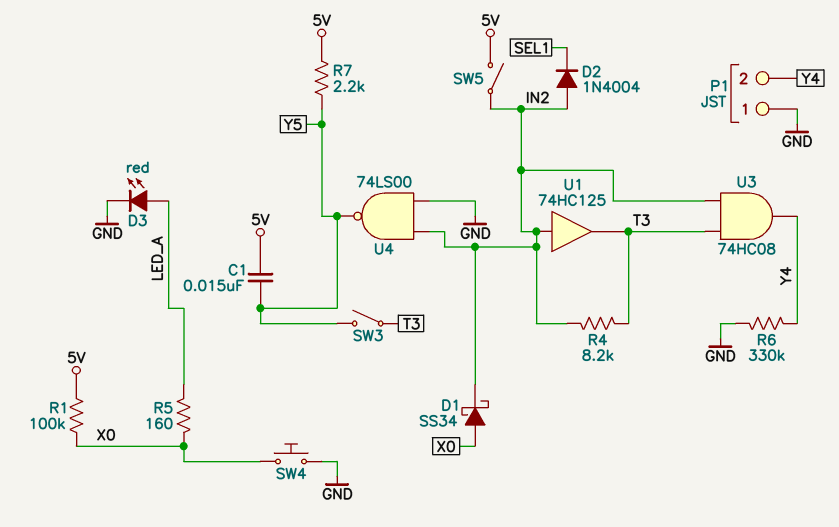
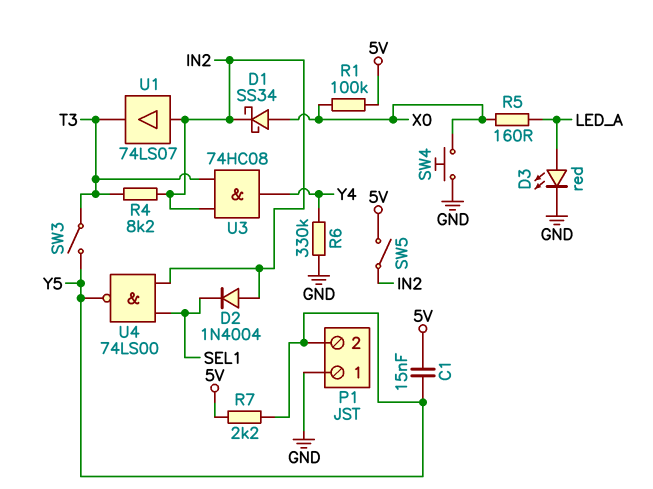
P1 pin 2: Y4 -> Y5
U1: buffer 74HC125 (in IN2, out T3) -> buffer 74LS07 (in IN2, out T3)
U4: NAND 74LS00 (in GND, in IN2, out Y5) -> NAND 74LS00 (in IN2, in SEL1, out Y5)

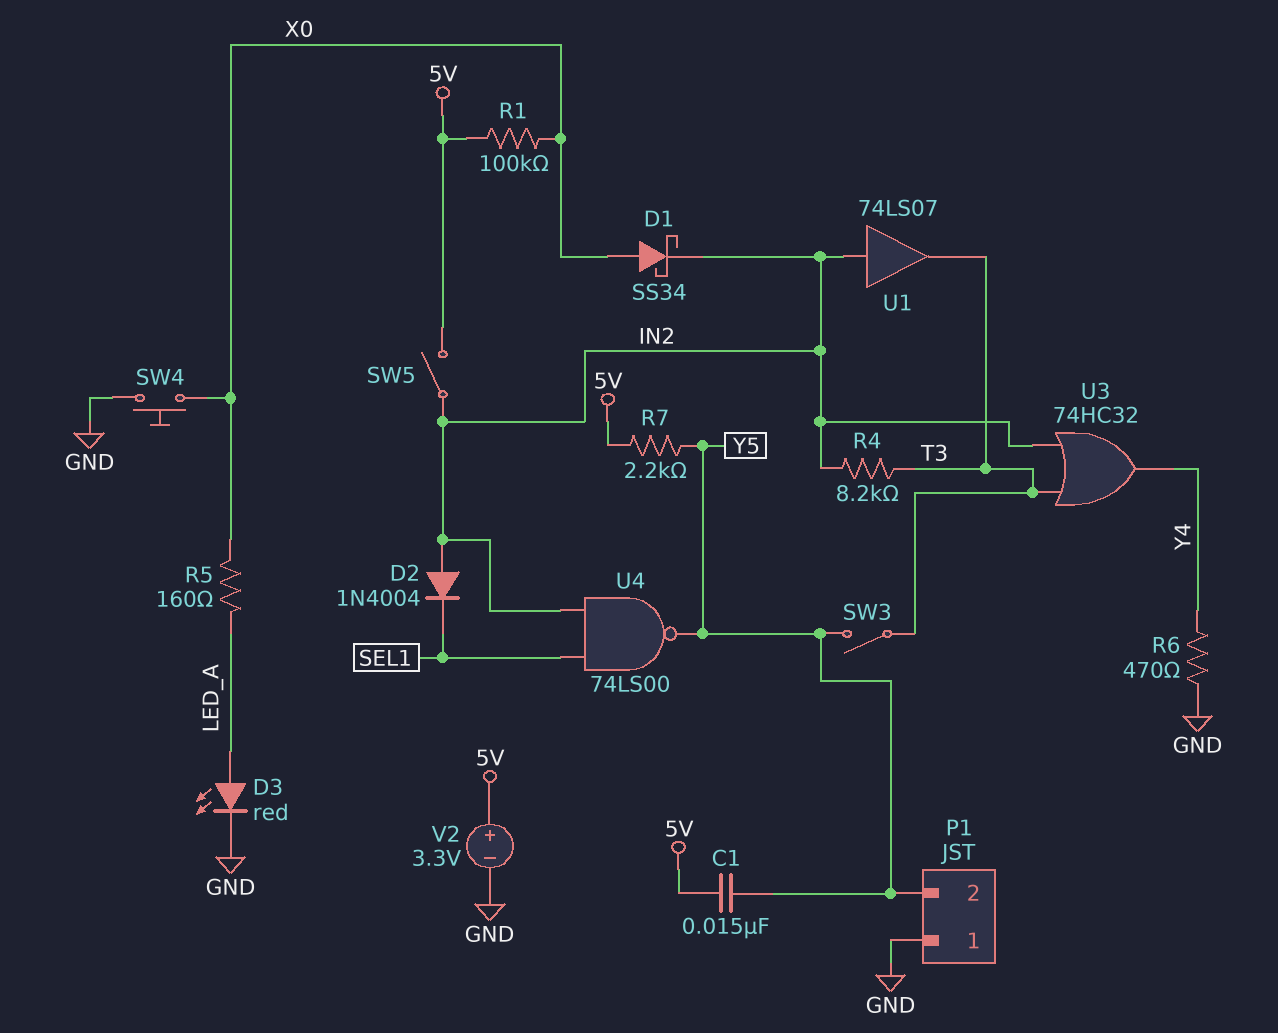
R6: 330k (GND, Y4) -> 470 (GND, Y4)
U3: AND 74HC08 (in IN2, in T3, out Y4) -> OR 74HC32 (in IN2, in T3, out Y4)
V2: none -> 3.3V (plus 5V, minus GND)

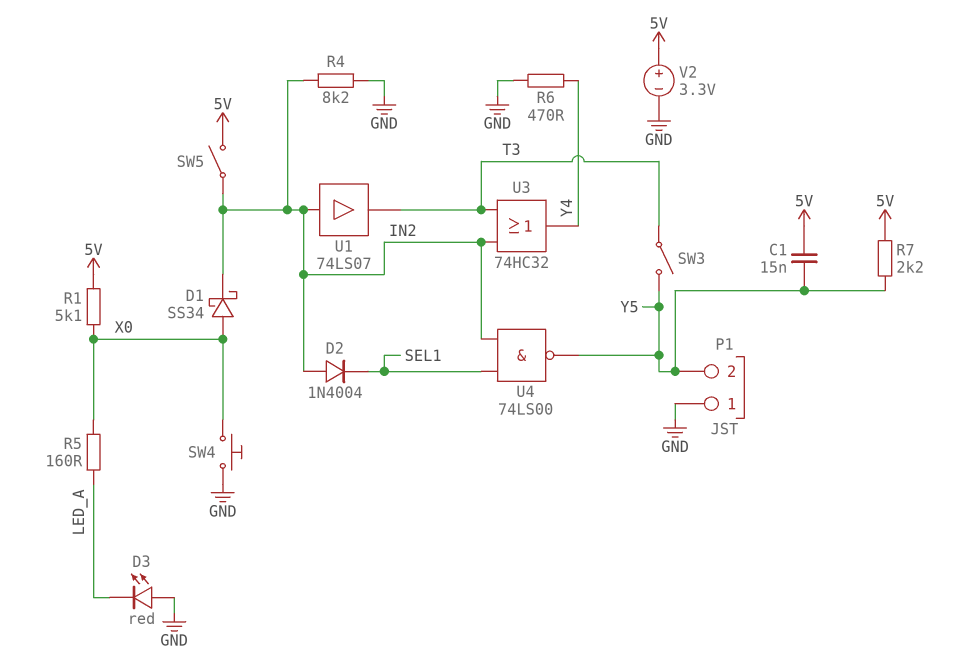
D3: LED red (A LED_A, K GND) -> LED red (A GND, K LED_A)
R1: 100k (5V, X0) -> 5.1k (5V, X0)
R4: 8.2k (IN2, T3) -> 8.2k (GND, IN2)

